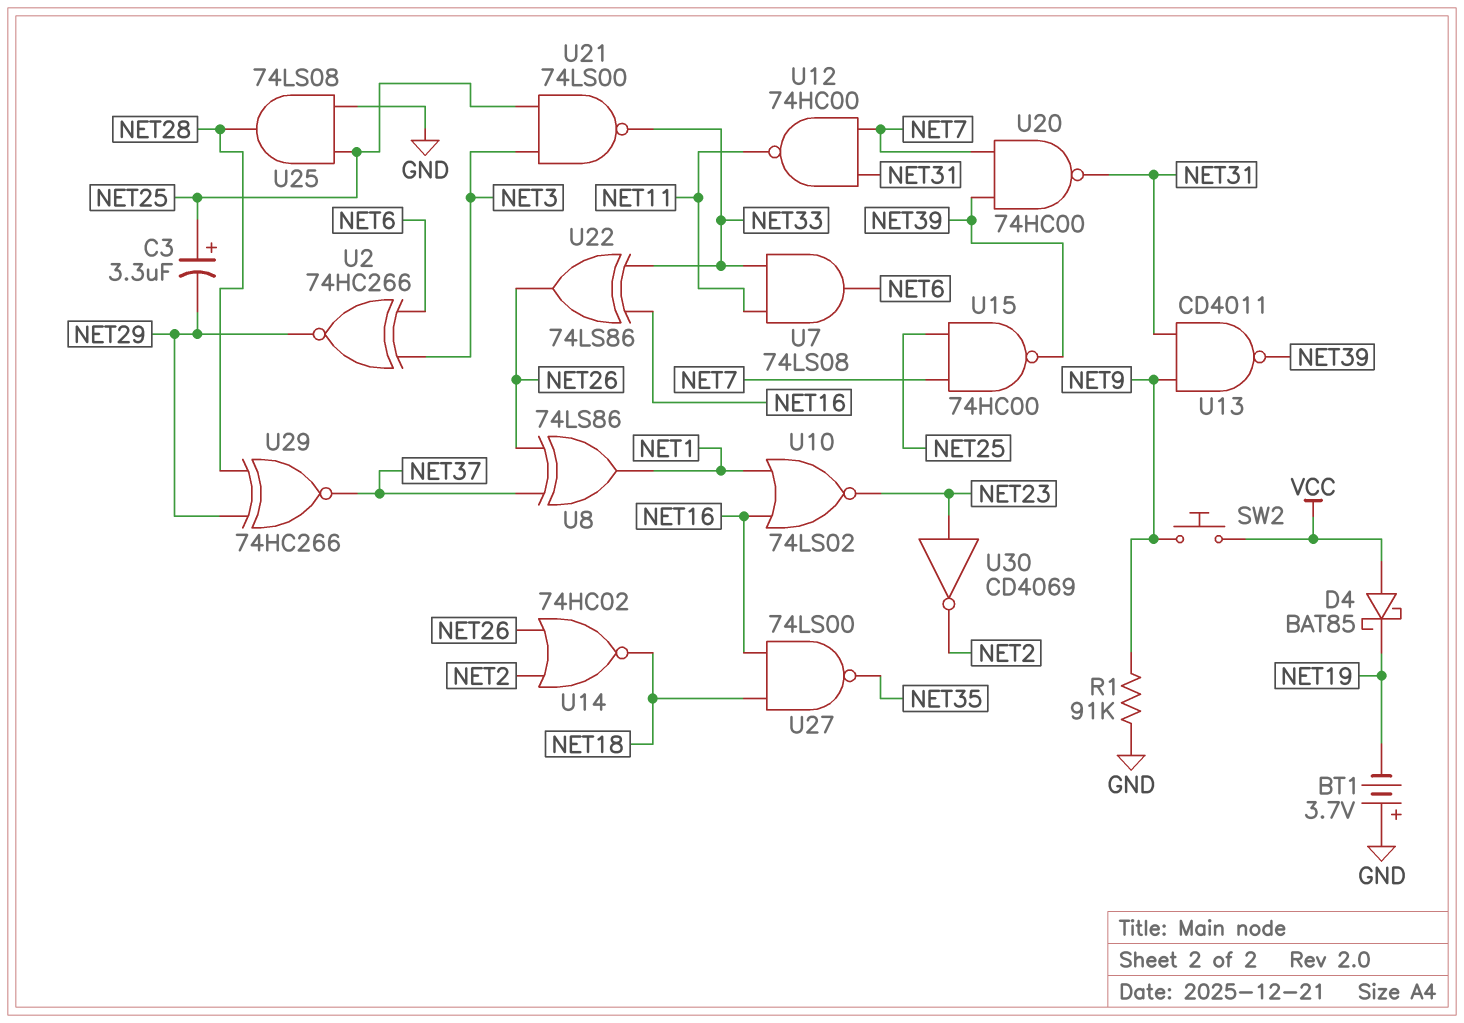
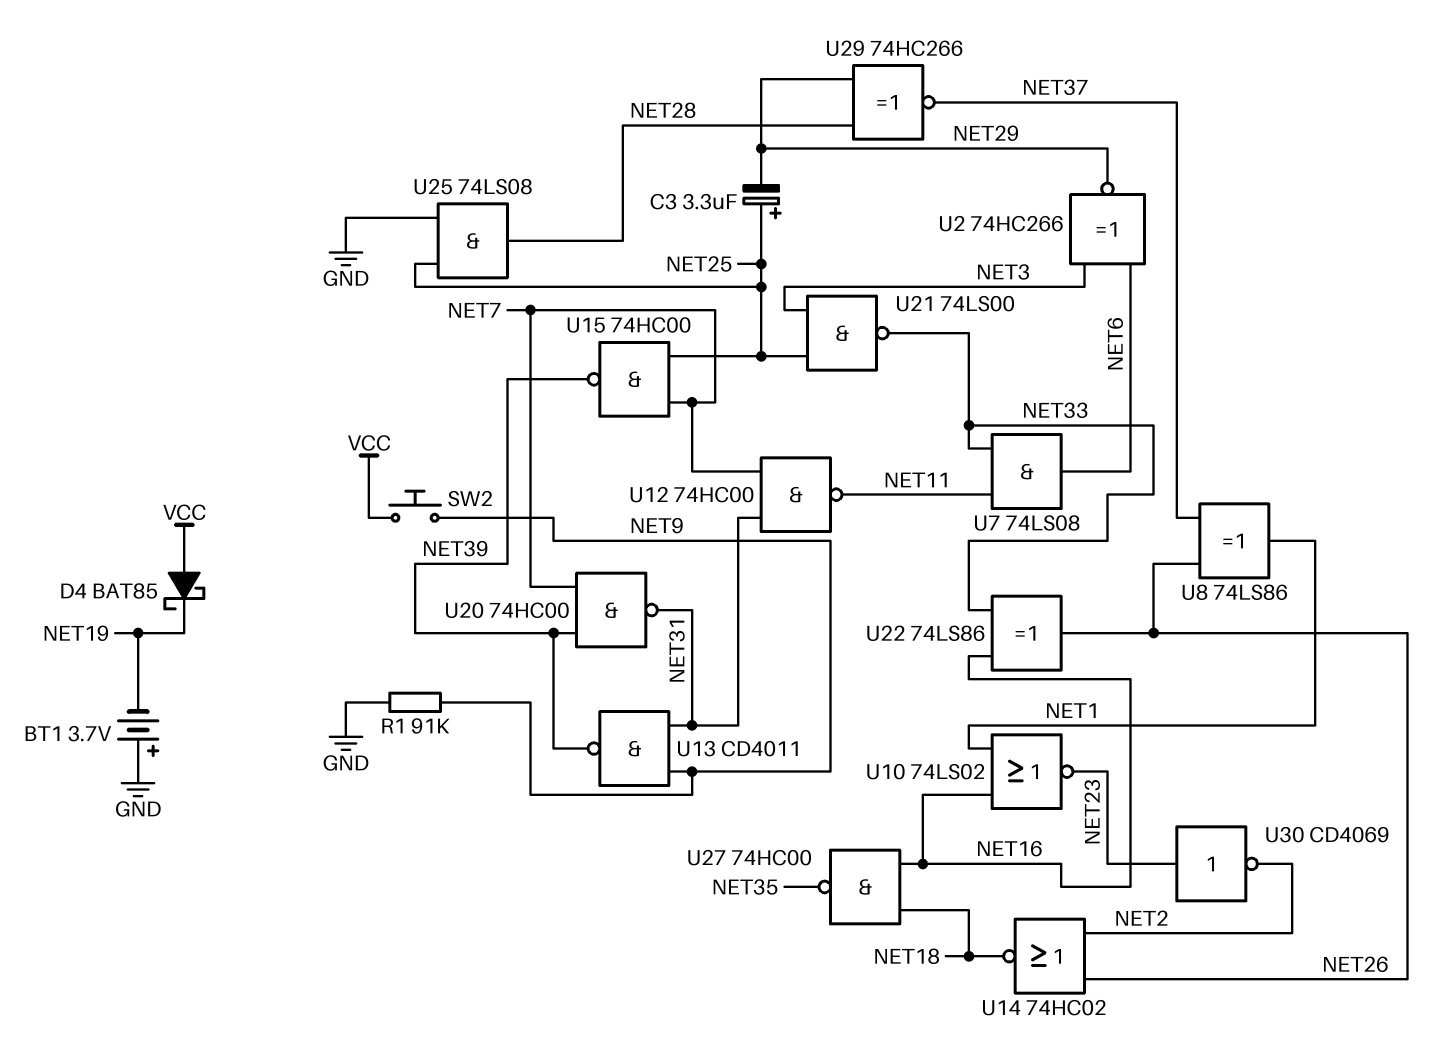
U27: NAND 74LS00 (in NET16, in NET18, out NET35) -> NAND 74HC00 (in NET16, in NET18, out NET35)

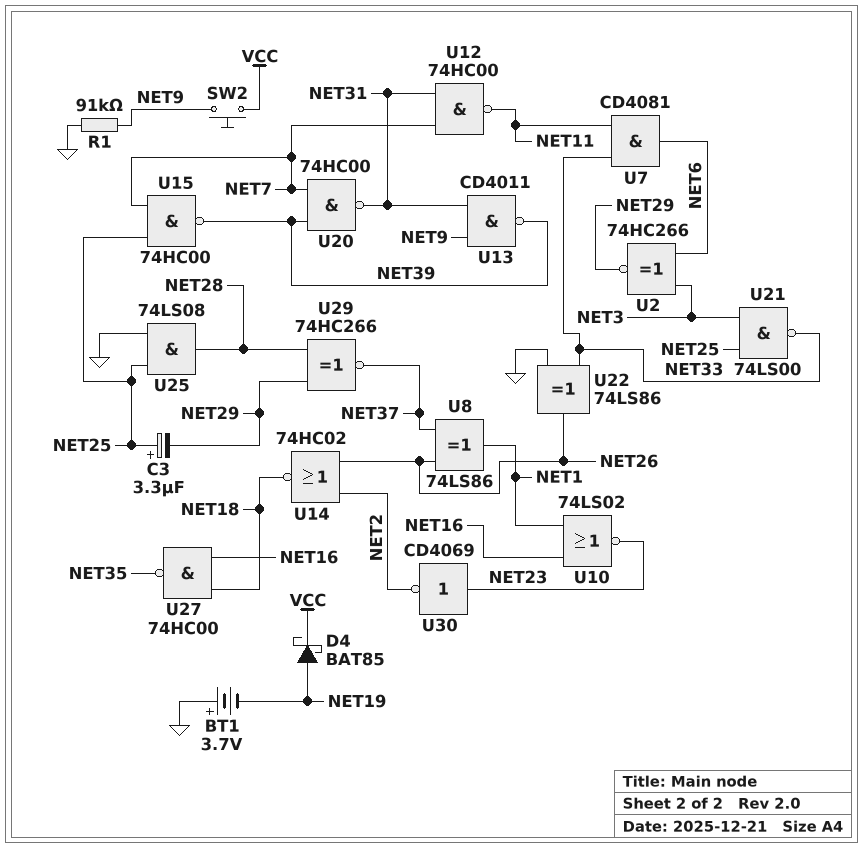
D4: schottky BAT85 (A VCC, K NET19) -> schottky BAT85 (A NET19, K VCC)
U7: AND 74LS08 (in NET11, in NET33, out NET6) -> AND CD4081 (in NET11, in NET33, out NET6)
U22: XOR 74LS86 (in NET16, in NET33, out NET26) -> XOR 74LS86 (in GND, in NET33, out NET26)

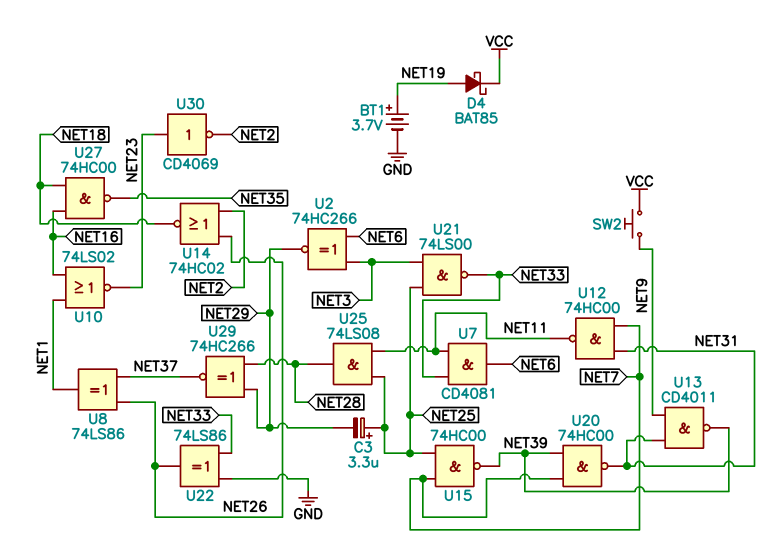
BT1: 3.7V (plus GND, minus NET19) -> 3.7V (plus NET19, minus GND)
R1: 91k (GND, NET9) -> none
U25: AND 74LS08 (in GND, in NET25, out NET28) -> AND 74LS08 (in NET11, in NET25, out NET28)

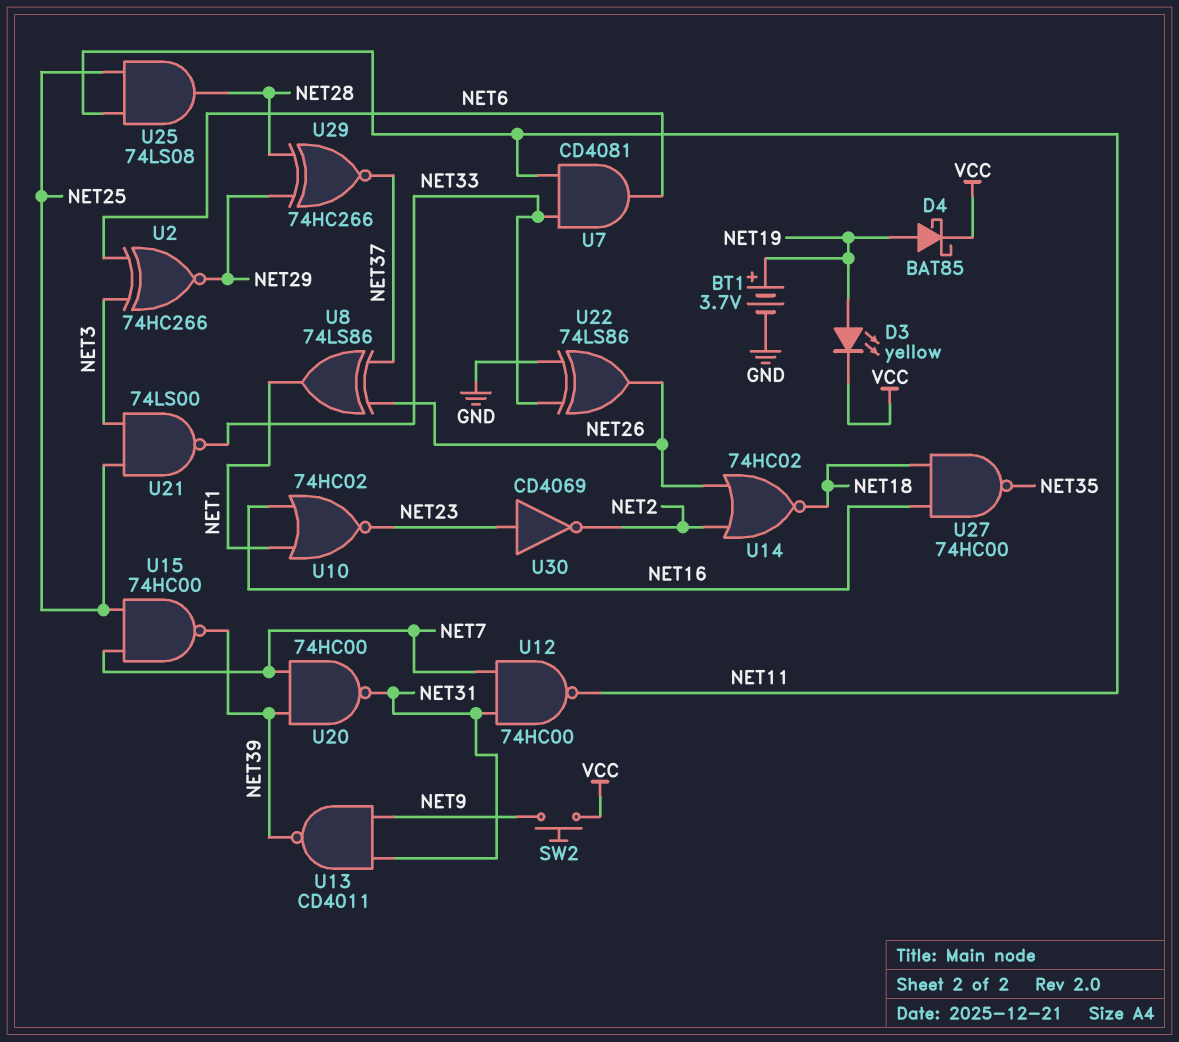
C3: 3.3uF (plus NET25, minus NET29) -> none
D3: none -> LED yellow (A NET19, K VCC)
U10: NOR 74LS02 (in NET1, in NET16, out NET23) -> NOR 74HC02 (in NET1, in NET16, out NET23)

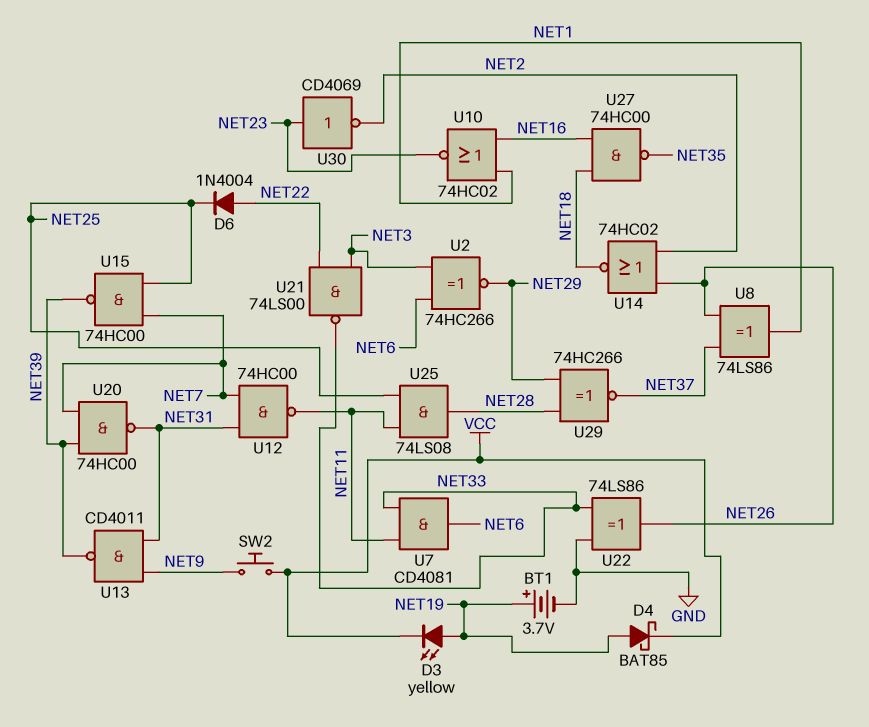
D6: none -> diode 1N4004 (A NET22, K NET25)
U21: NAND 74LS00 (in NET3, in NET25, out NET33) -> NAND 74LS00 (in NET3, in NET22, out NET33)

